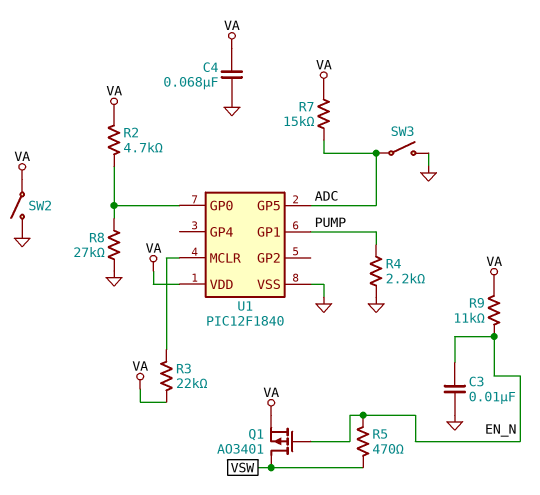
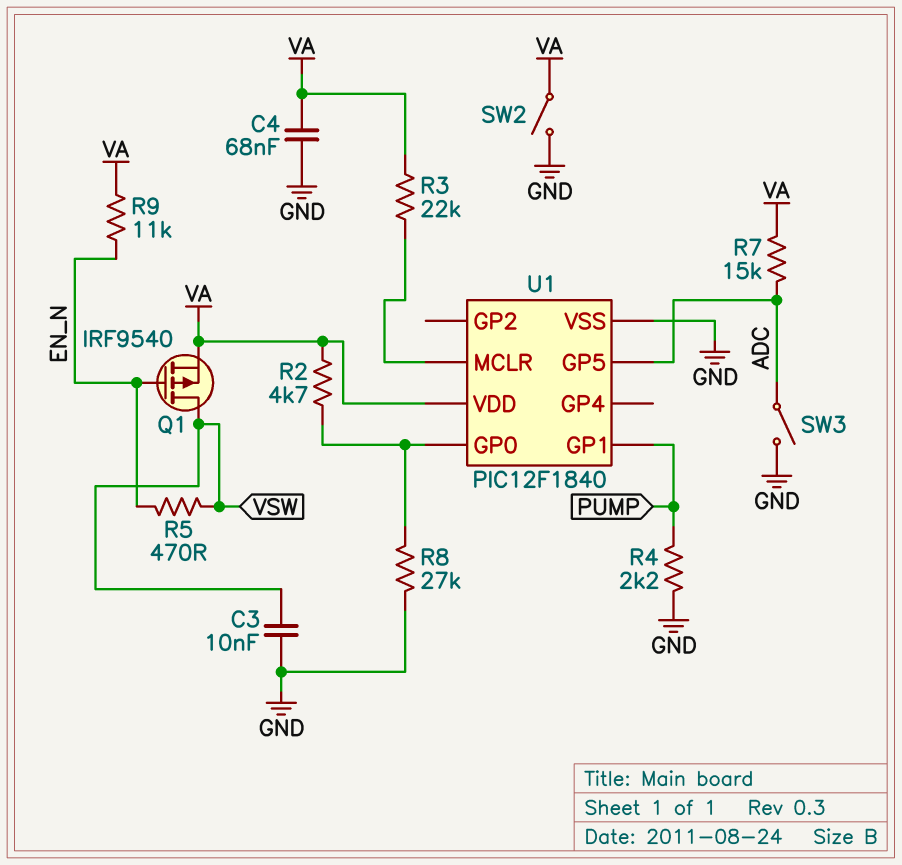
C3: 10nF (EN_N, GND) -> 10nF (GND, VSW)
Q1: PMOS AO3401 (G EN_N, D VSW, S VA) -> PMOS IRF9540 (G EN_N, D VSW, S VA)

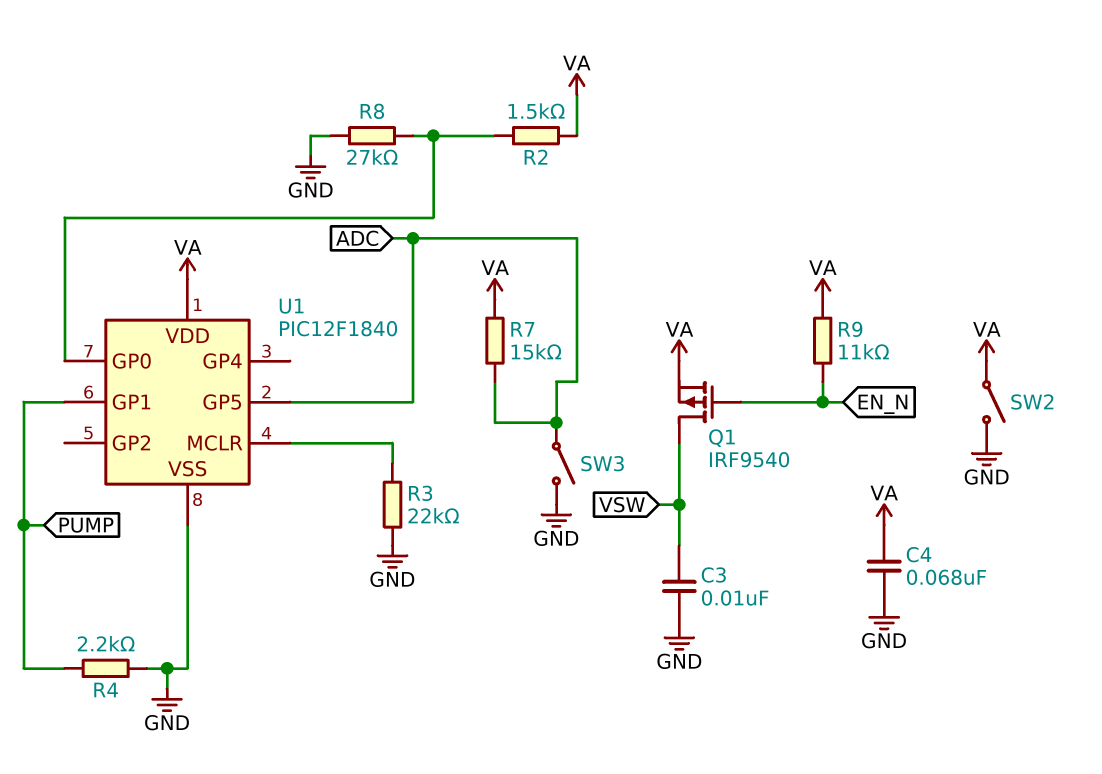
R2: 4.7k (U1/GP0, VA) -> 1.5k (U1/GP0, VA)
R3: 22k (U1/MCLR, VA) -> 22k (GND, U1/MCLR)
R5: 470 (EN_N, VSW) -> none

